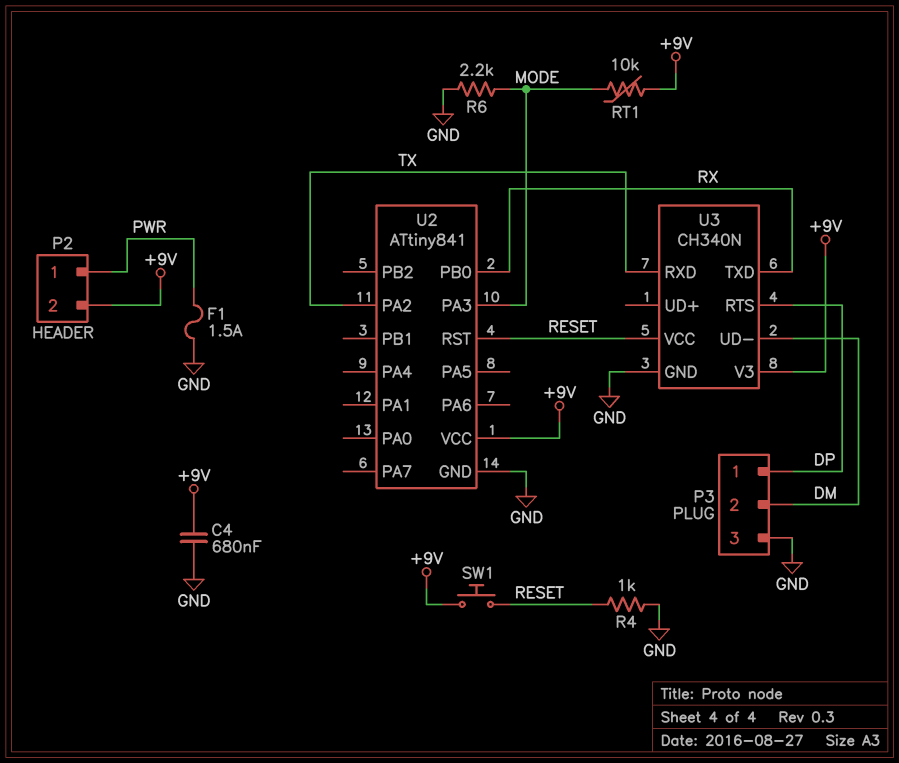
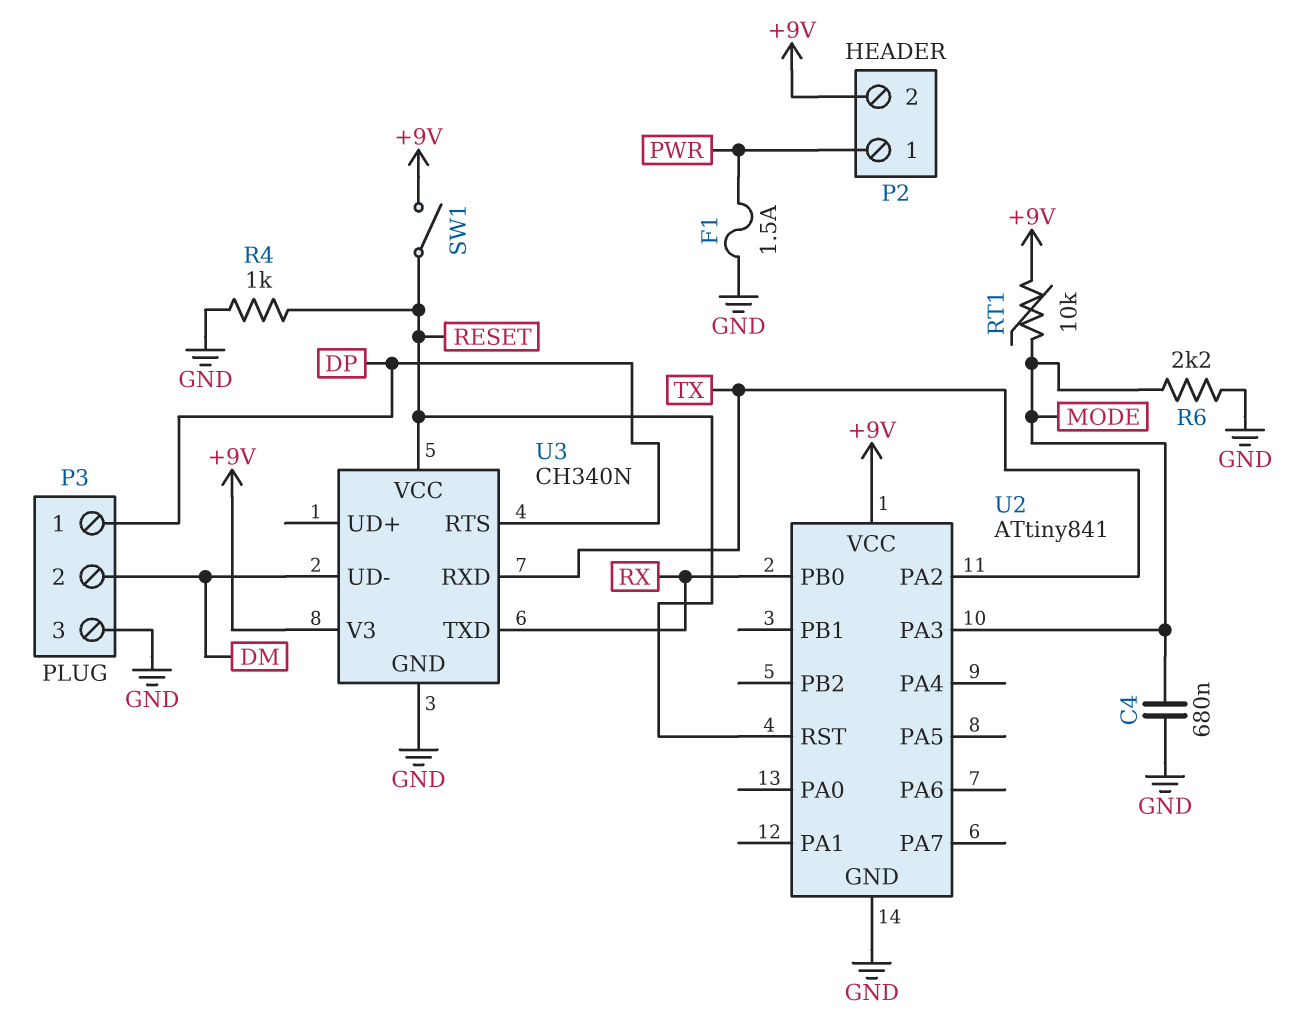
C4: 680nF (+9V, GND) -> 680nF (GND, MODE)
SW1: button (+9V, RESET) -> switch (+9V, RESET)

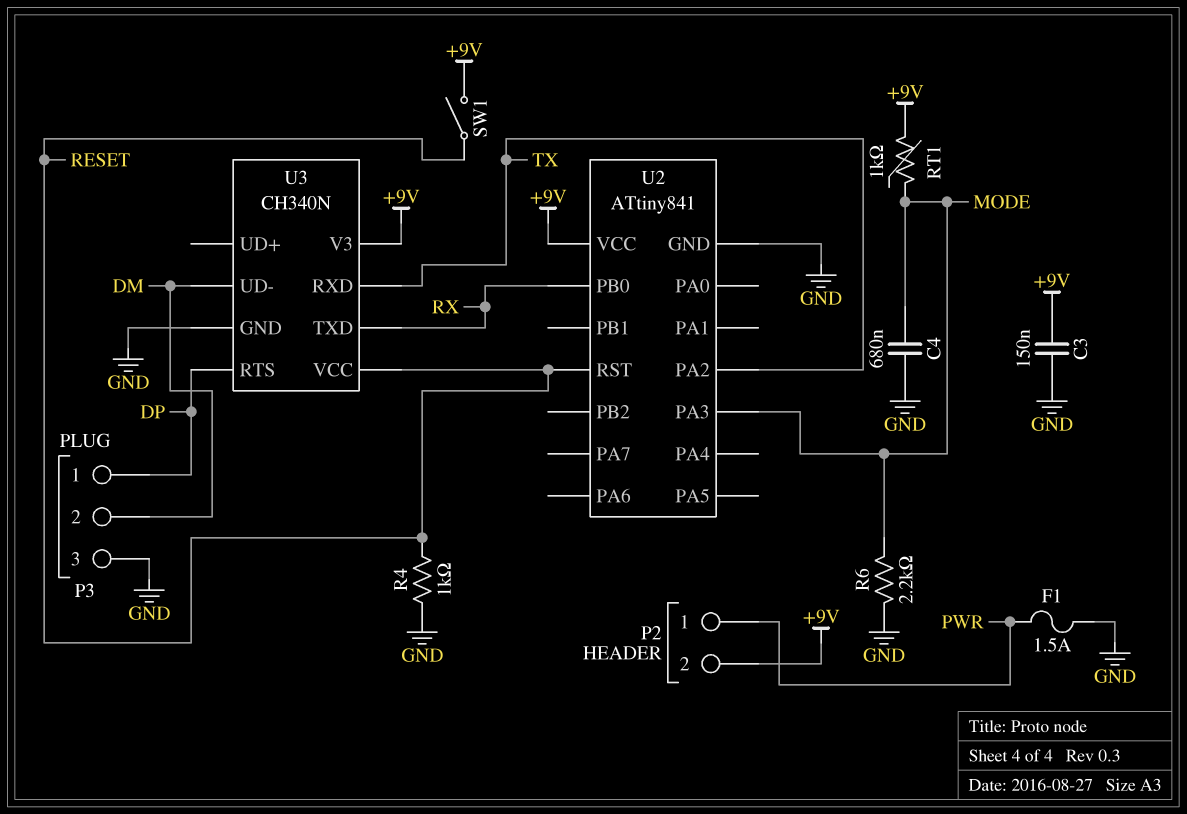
C3: none -> 150nF (+9V, GND)
RT1: 10k (+9V, MODE) -> 1k (+9V, MODE)

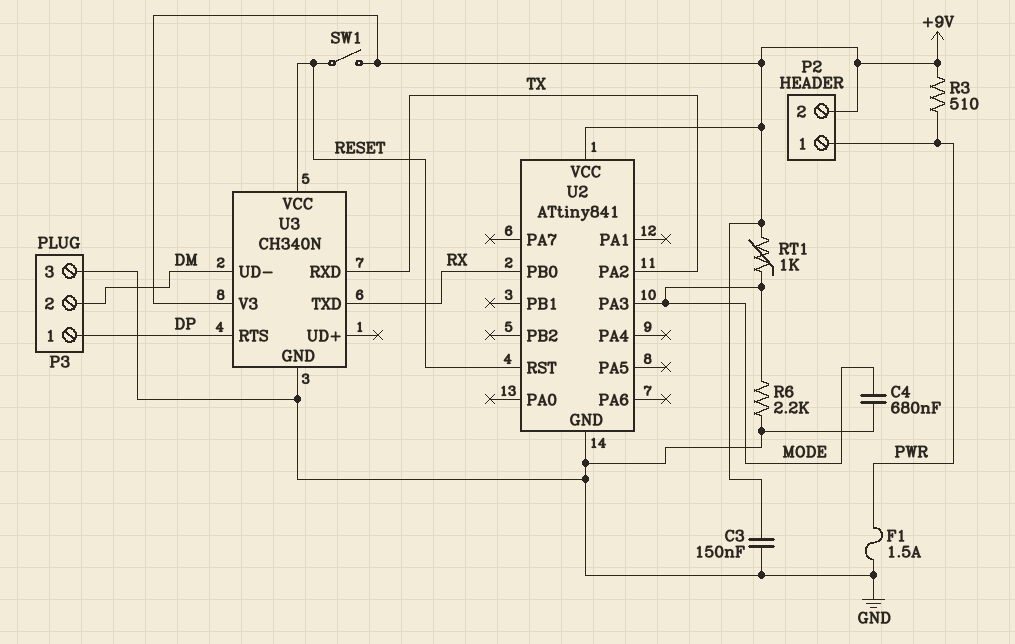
R3: none -> 510 (+9V, PWR)
R4: 1k (GND, RESET) -> none

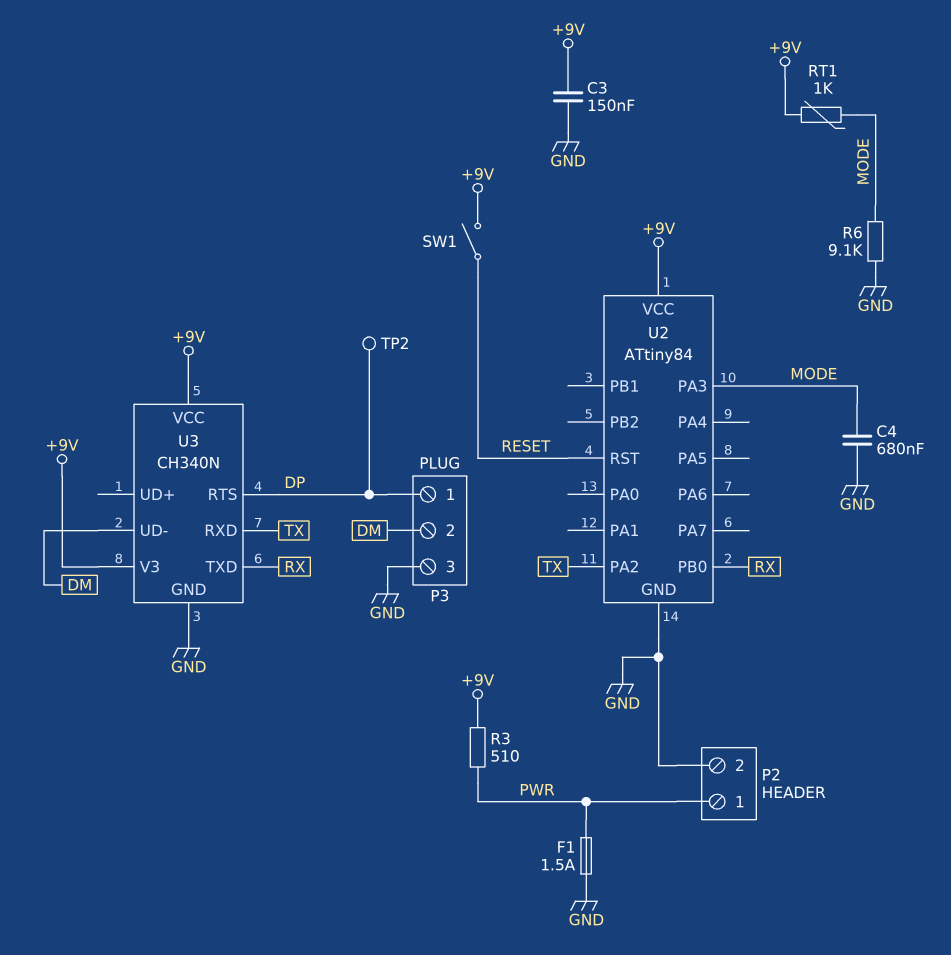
P2 pin 2: +9V -> GND
R6: 2.2k (GND, MODE) -> 9.1k (GND, MODE)
TP2: none -> test point (DP)
U2: ATtiny841 -> ATtiny84
U3 pin VCC: RESET -> +9V

